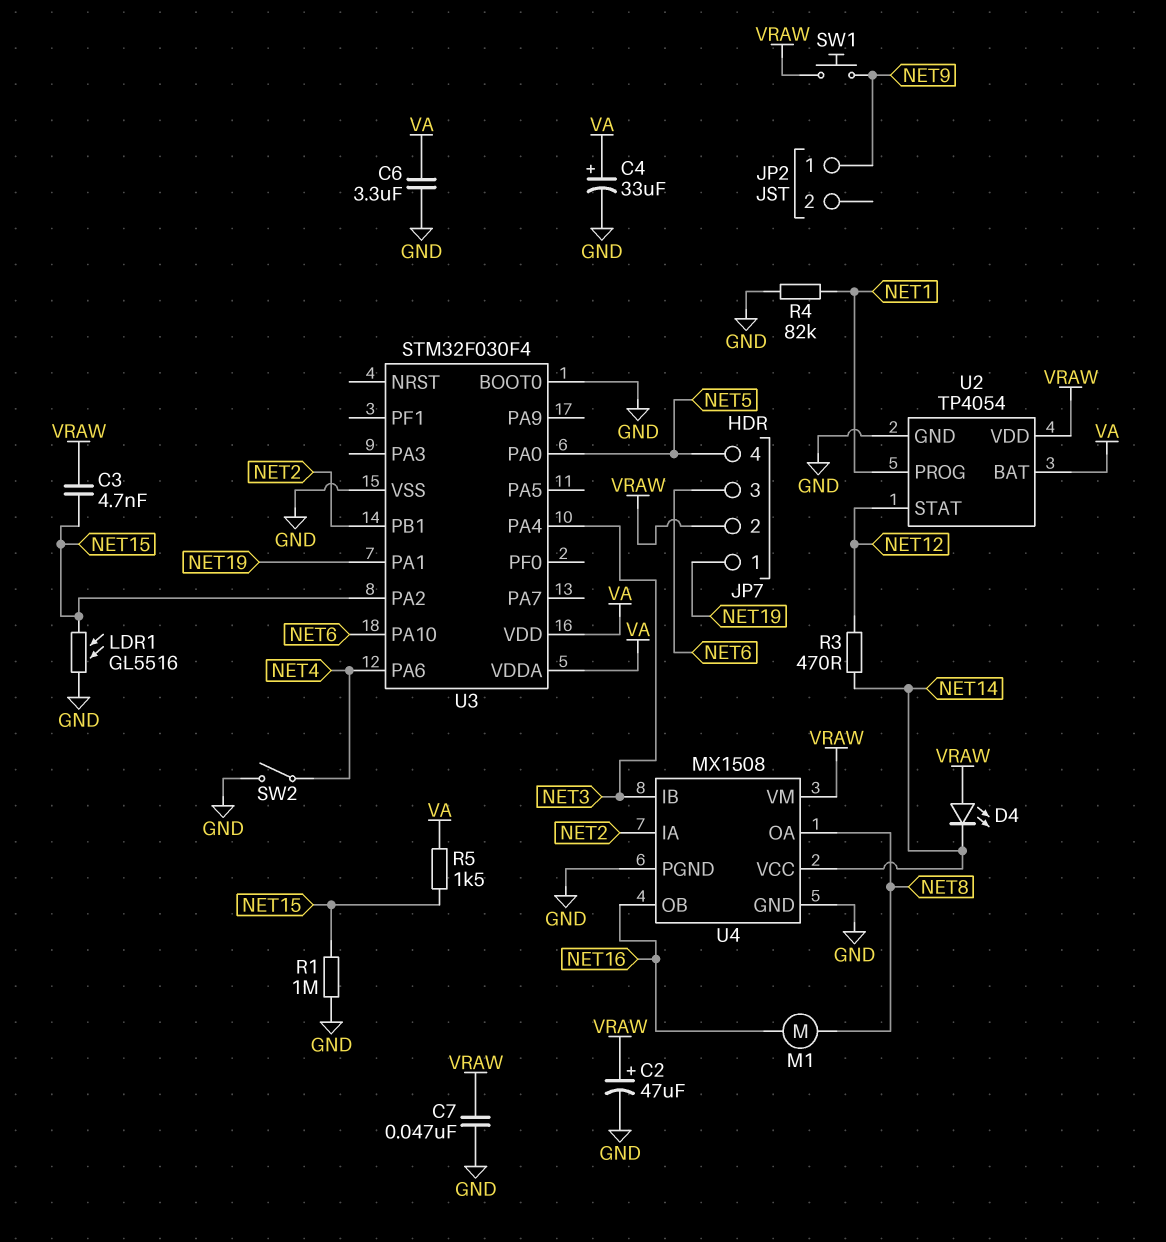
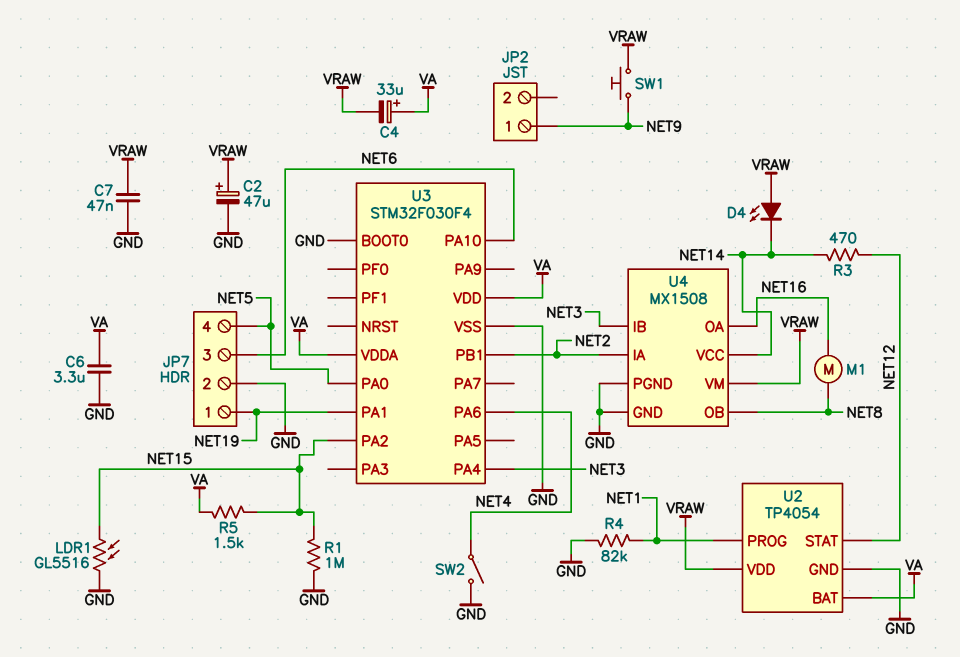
C3: 4.7nF (NET15, VRAW) -> none
C4: 33uF (plus VA, minus GND) -> 33uF (plus VA, minus VRAW)
JP7 pin 2: VRAW -> GND
U4 pin OA: NET8 -> NET16
U4 pin OB: NET16 -> NET8

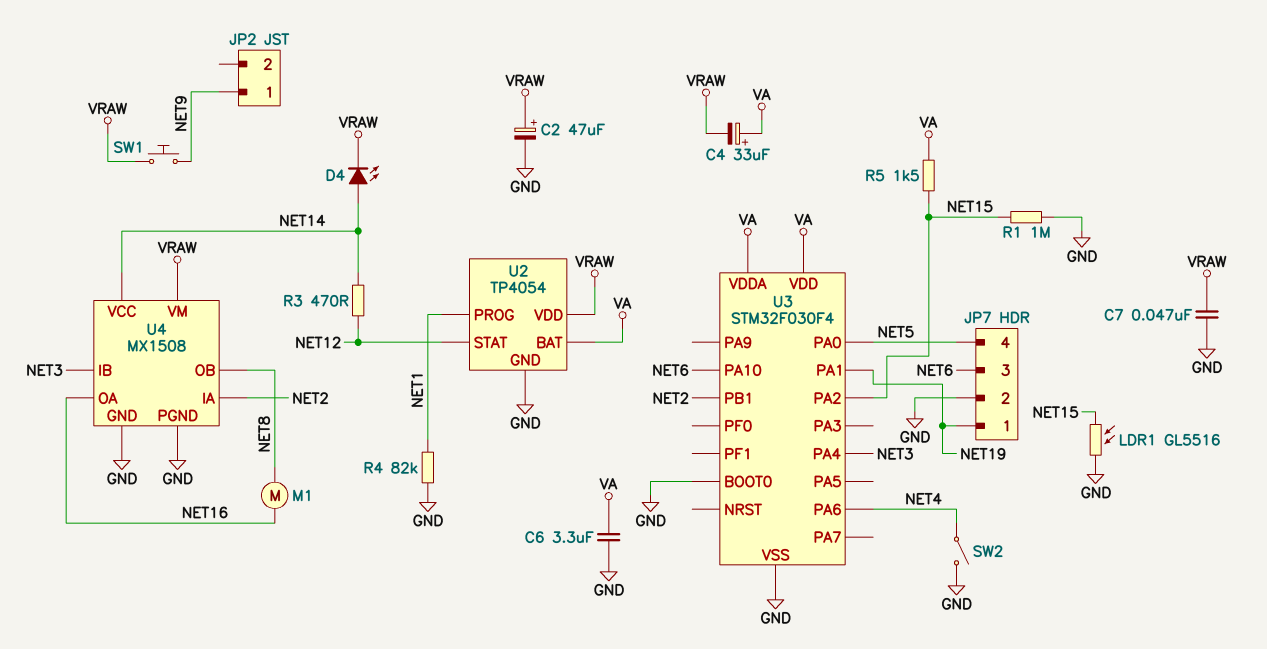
D4: LED (A VRAW, K NET14) -> LED (A NET14, K VRAW)

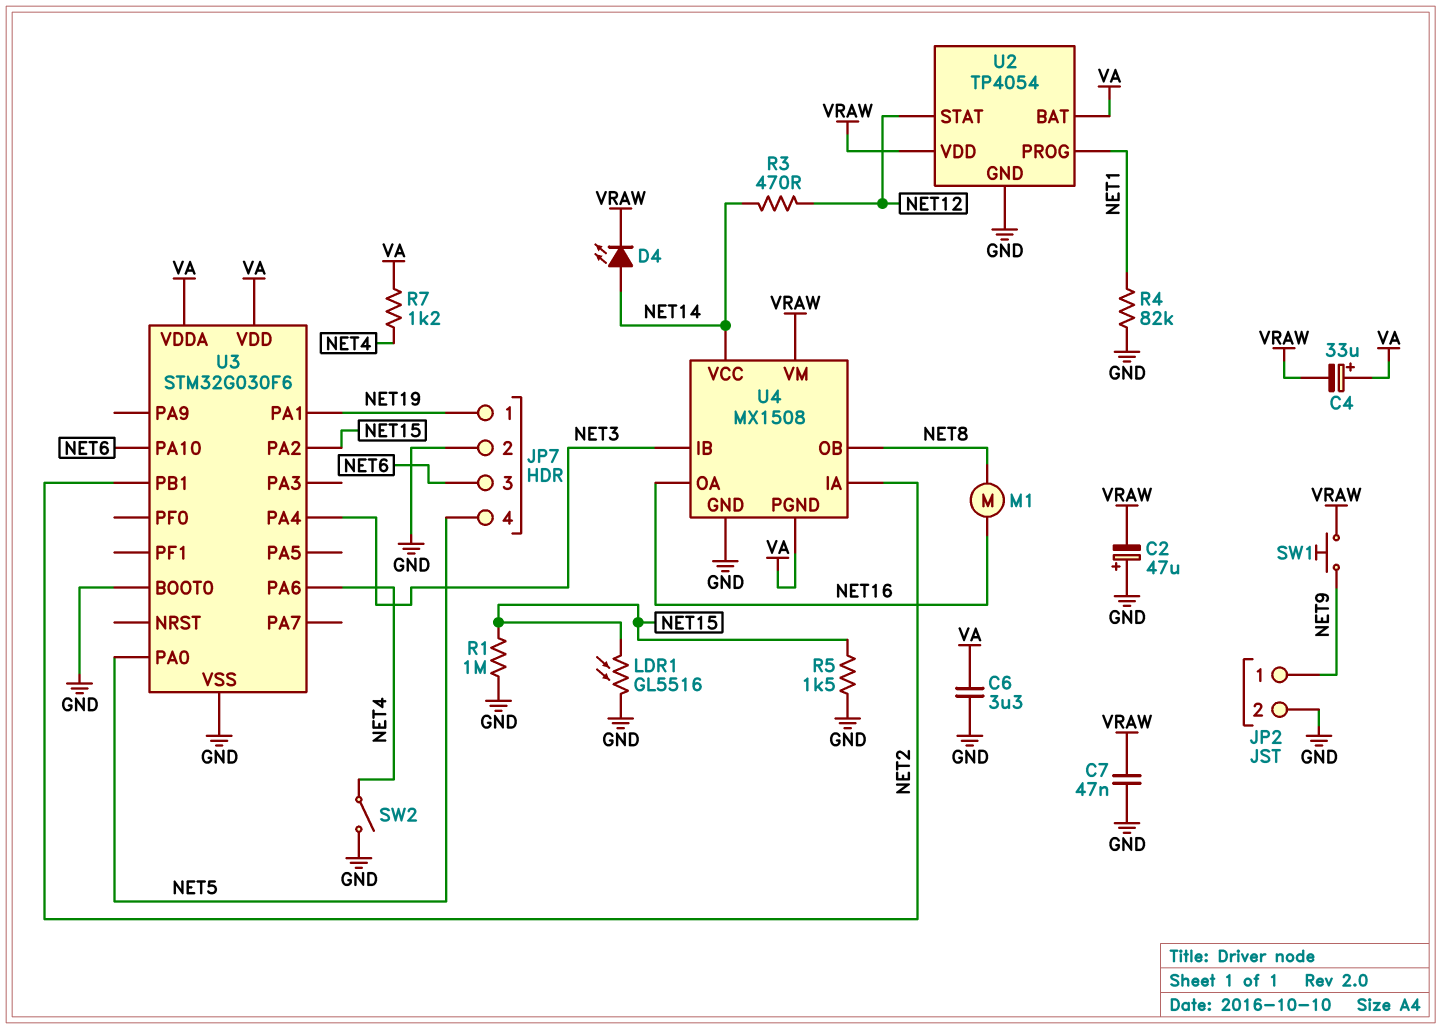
C2: 47uF (plus VRAW, minus GND) -> 47uF (plus GND, minus VRAW)
JP2 pin 2: none -> GND
R5: 1.5k (NET15, VA) -> 1.5k (GND, NET15)
R7: none -> 1.2k (NET4, VA)
U3: STM32F030F4 -> STM32G030F6
U4 pin PGND: GND -> VA

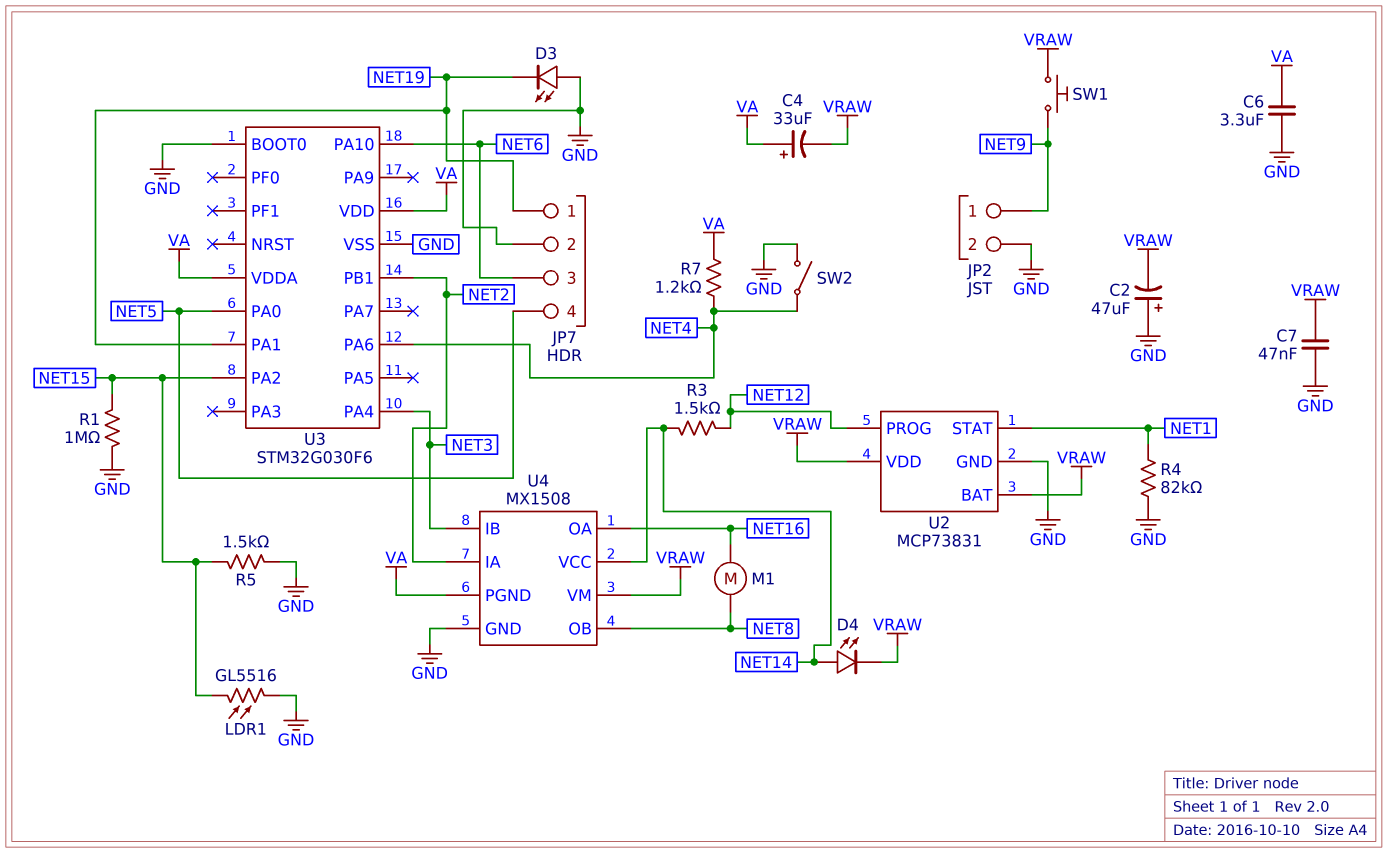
D3: none -> LED (A GND, K NET19)
R3: 470 (NET12, NET14) -> 1.5k (NET12, NET14)
U2: TP4054 -> MCP73831
U2 pin BAT: VA -> VRAW
U2 pin PROG: NET1 -> NET12
U2 pin STAT: NET12 -> NET1

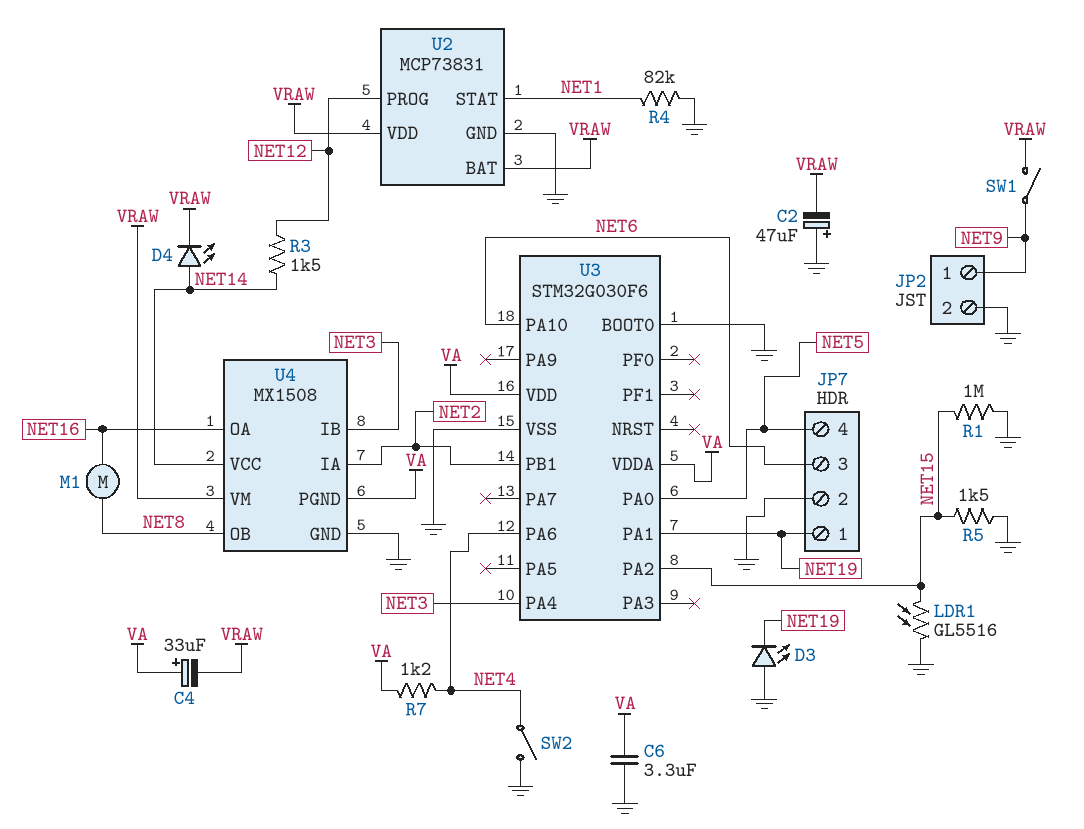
C7: 47nF (GND, VRAW) -> none
SW1: button (NET9, VRAW) -> switch (NET9, VRAW)

